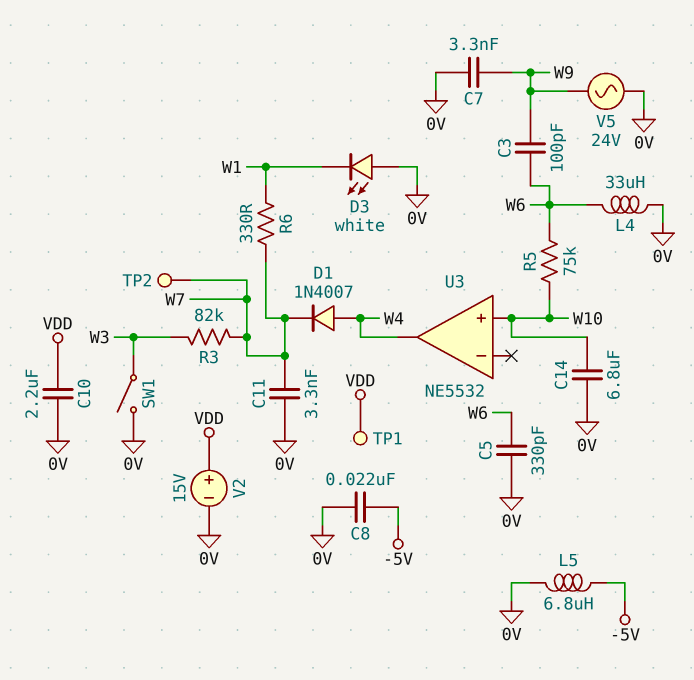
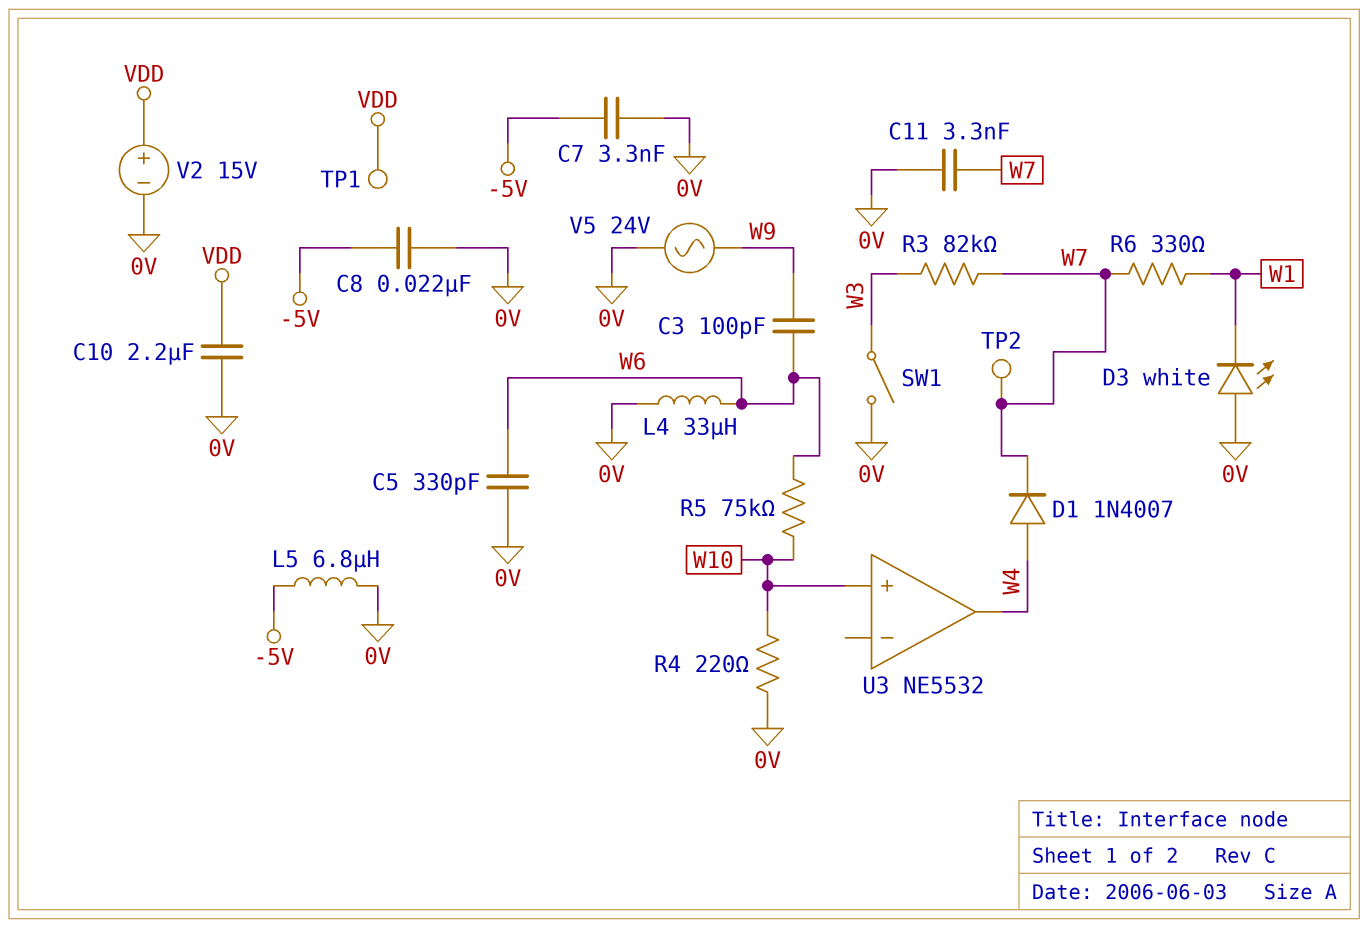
C7: 3.3nF (0V, W9) -> 3.3nF (-5V, 0V)
C14: 6.8uF (0V, W10) -> none
R4: none -> 220 (0V, W10)

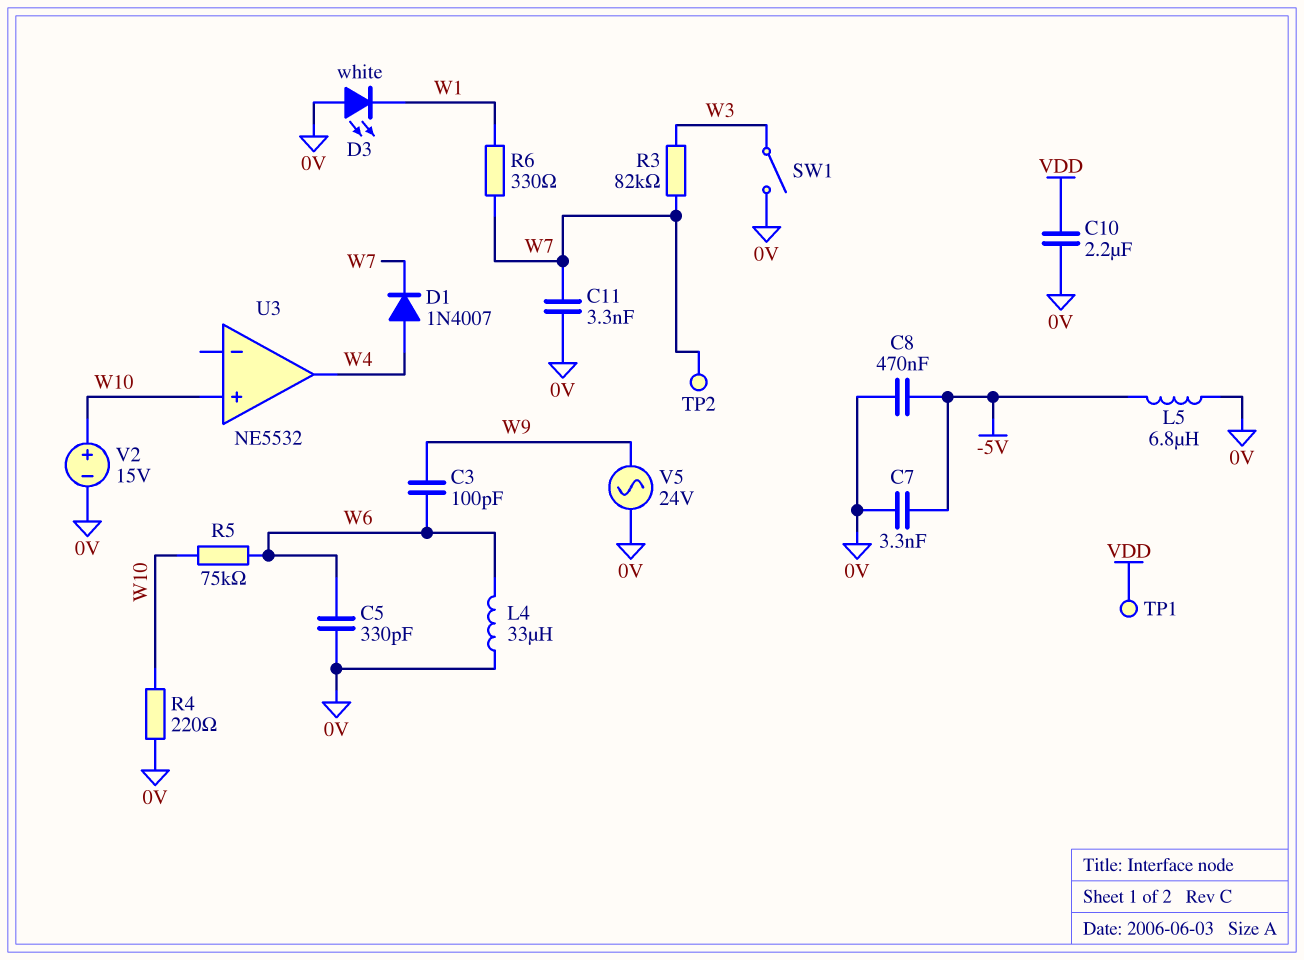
C8: 22nF (-5V, 0V) -> 470nF (-5V, 0V)
V2: 15V (plus VDD, minus 0V) -> 15V (plus W10, minus 0V)

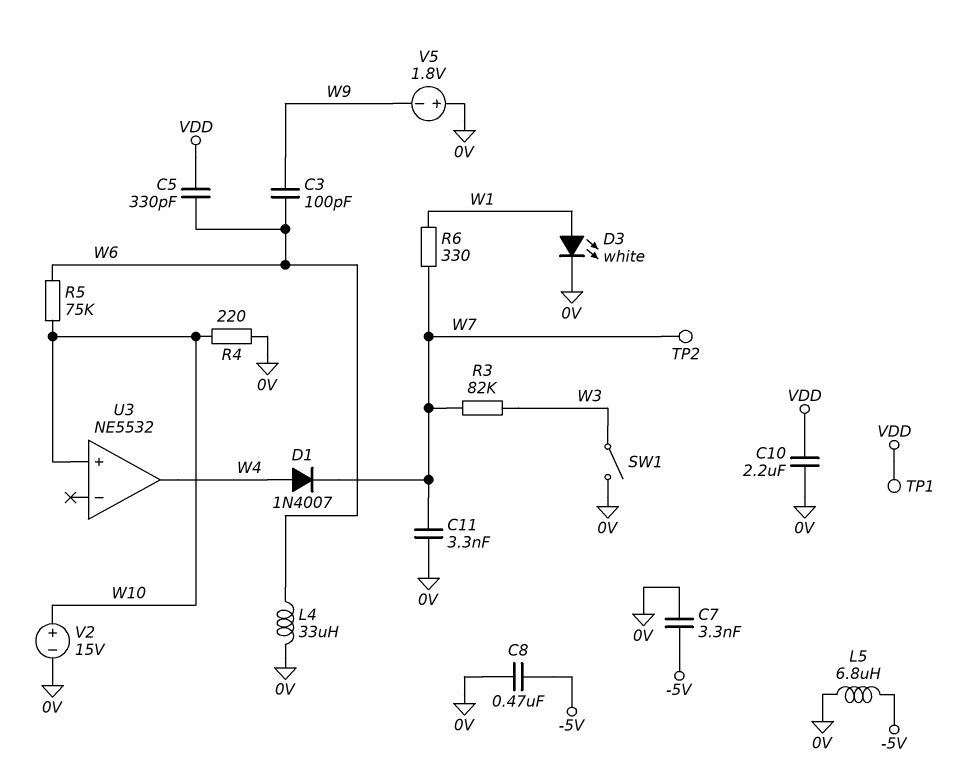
C5: 330pF (0V, W6) -> 330pF (VDD, W6)
D3: LED white (A 0V, K W1) -> LED white (A W1, K 0V)
V5: AC 24V (0V, W9) -> 1.8V (plus 0V, minus W9)

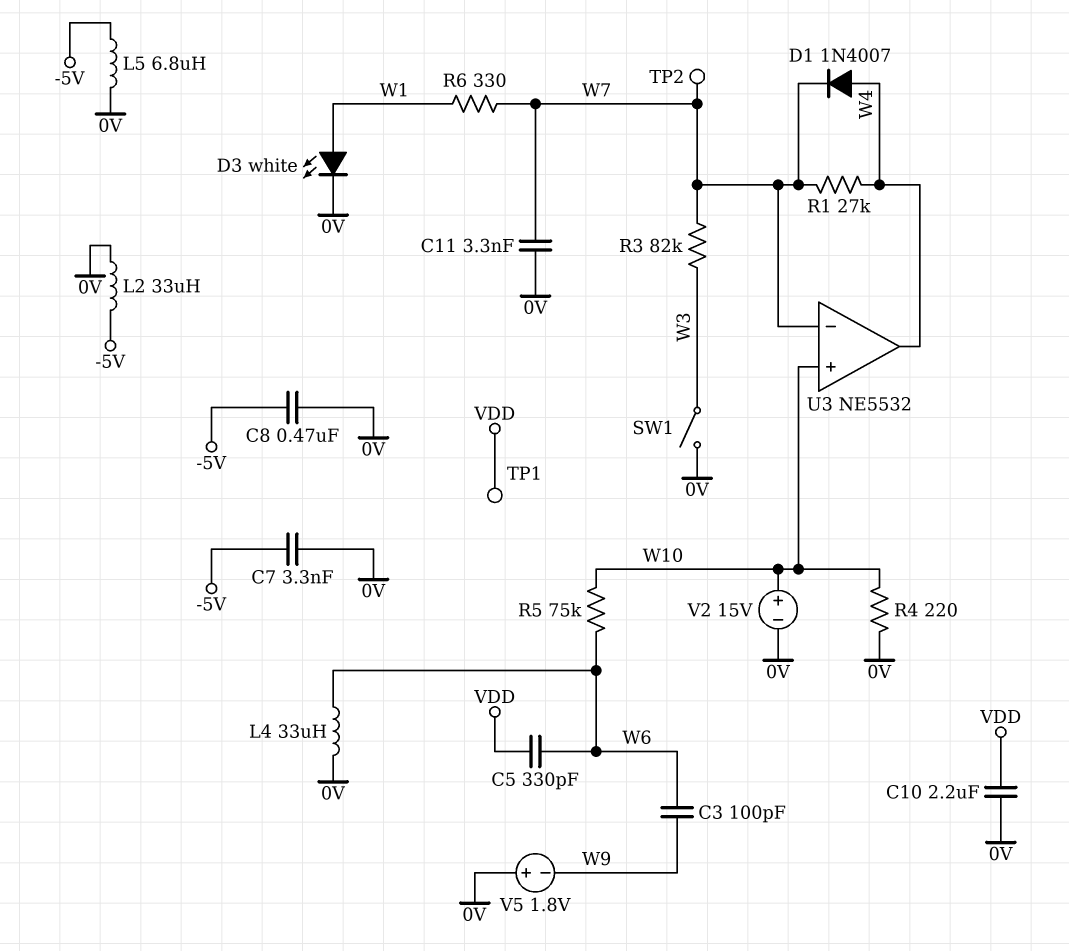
L2: none -> 33uH (-5V, 0V)
R1: none -> 27k (W4, W7)
U3 pin in-: none -> W7

